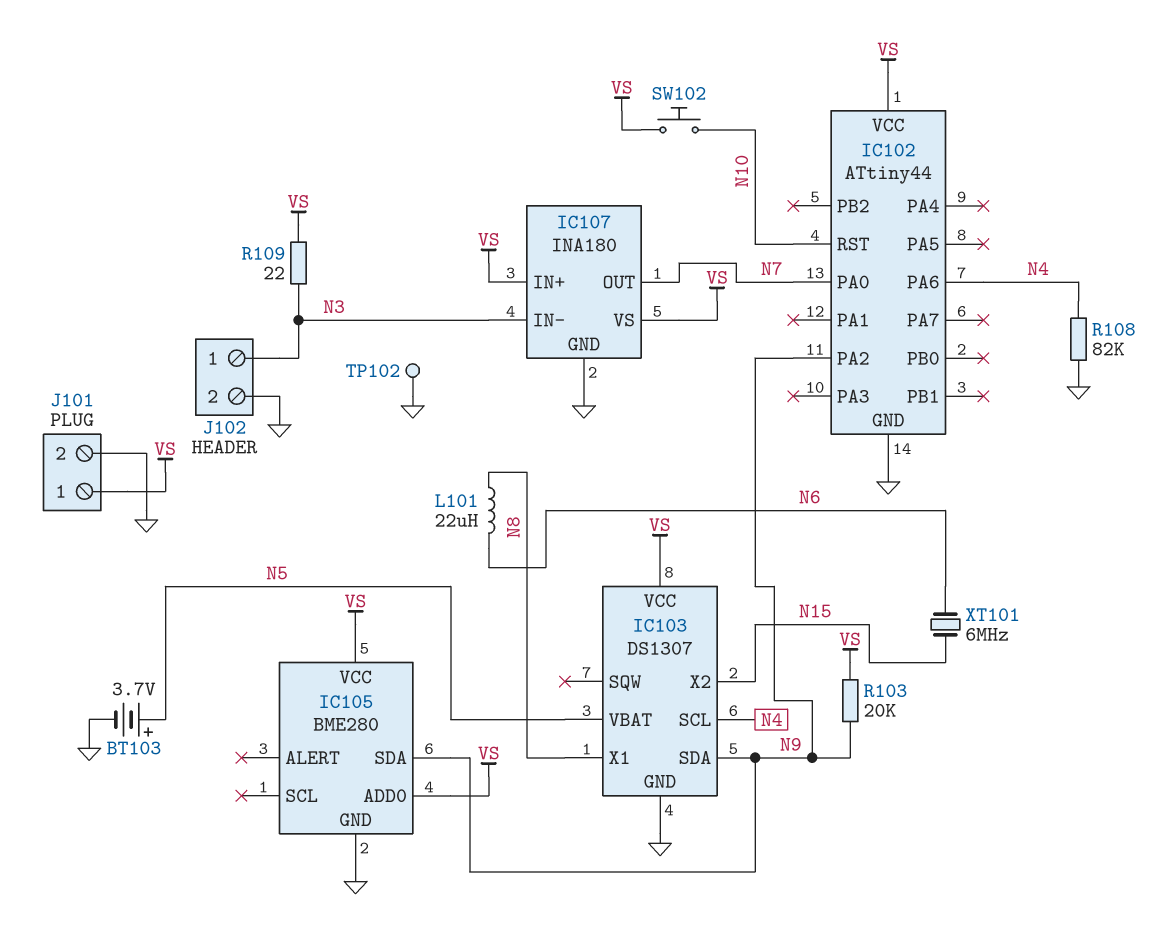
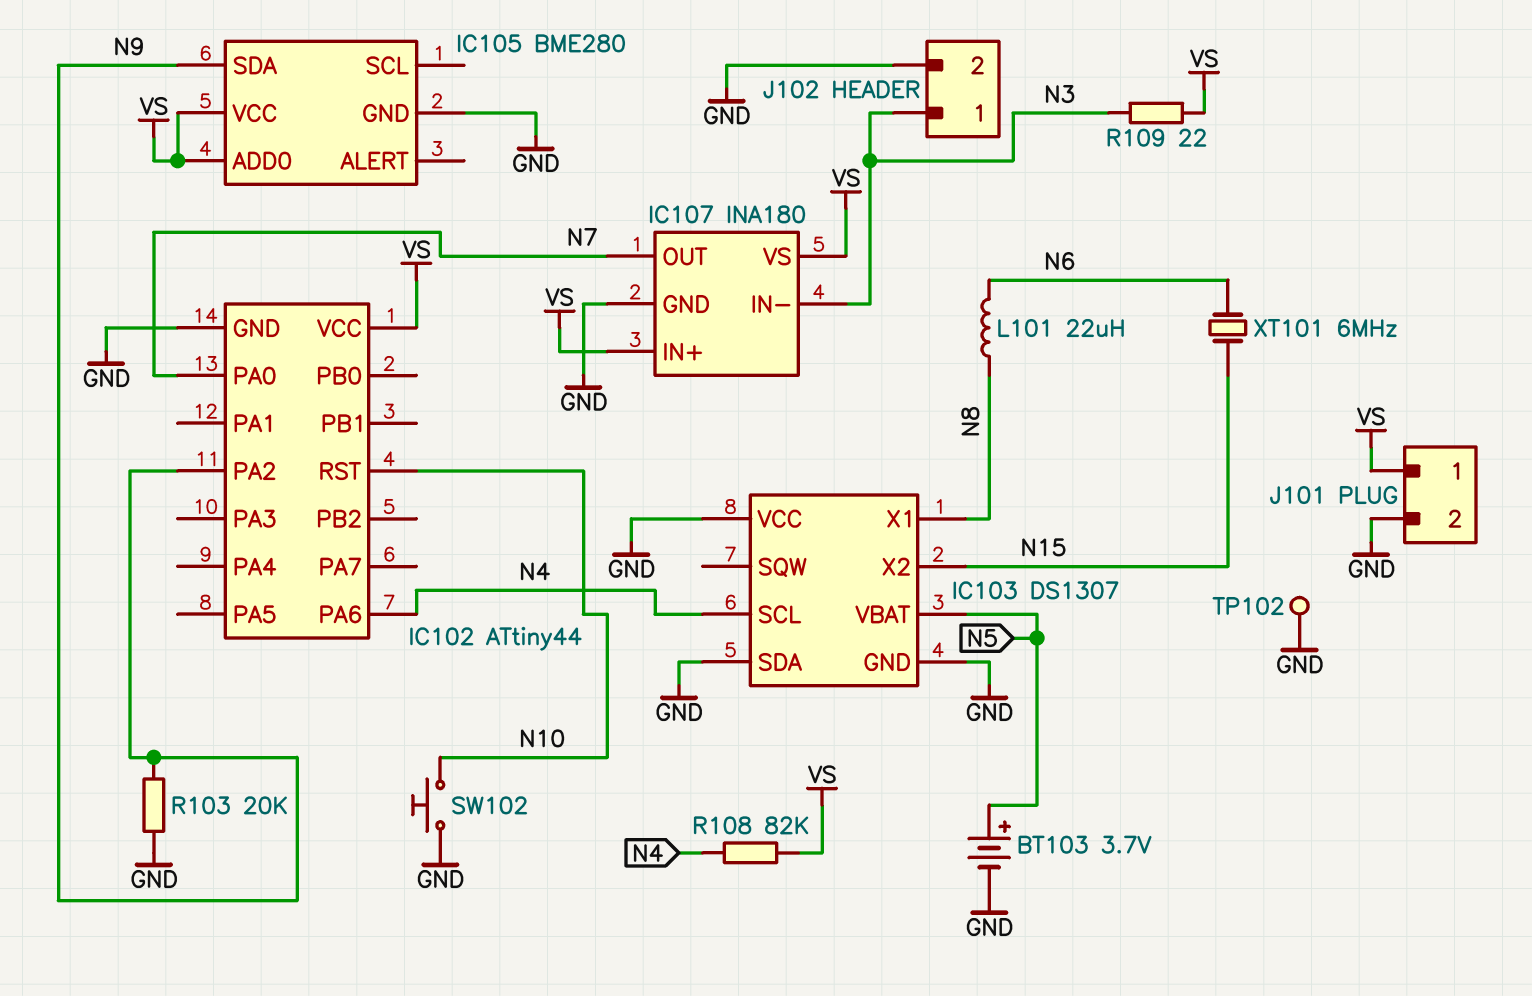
IC103 pin SDA: N9 -> GND
IC103 pin VCC: VS -> GND
R103: 20k (N9, VS) -> 20k (GND, N9)
R108: 82k (GND, N4) -> 82k (N4, VS)
SW102: button (N10, VS) -> button (GND, N10)

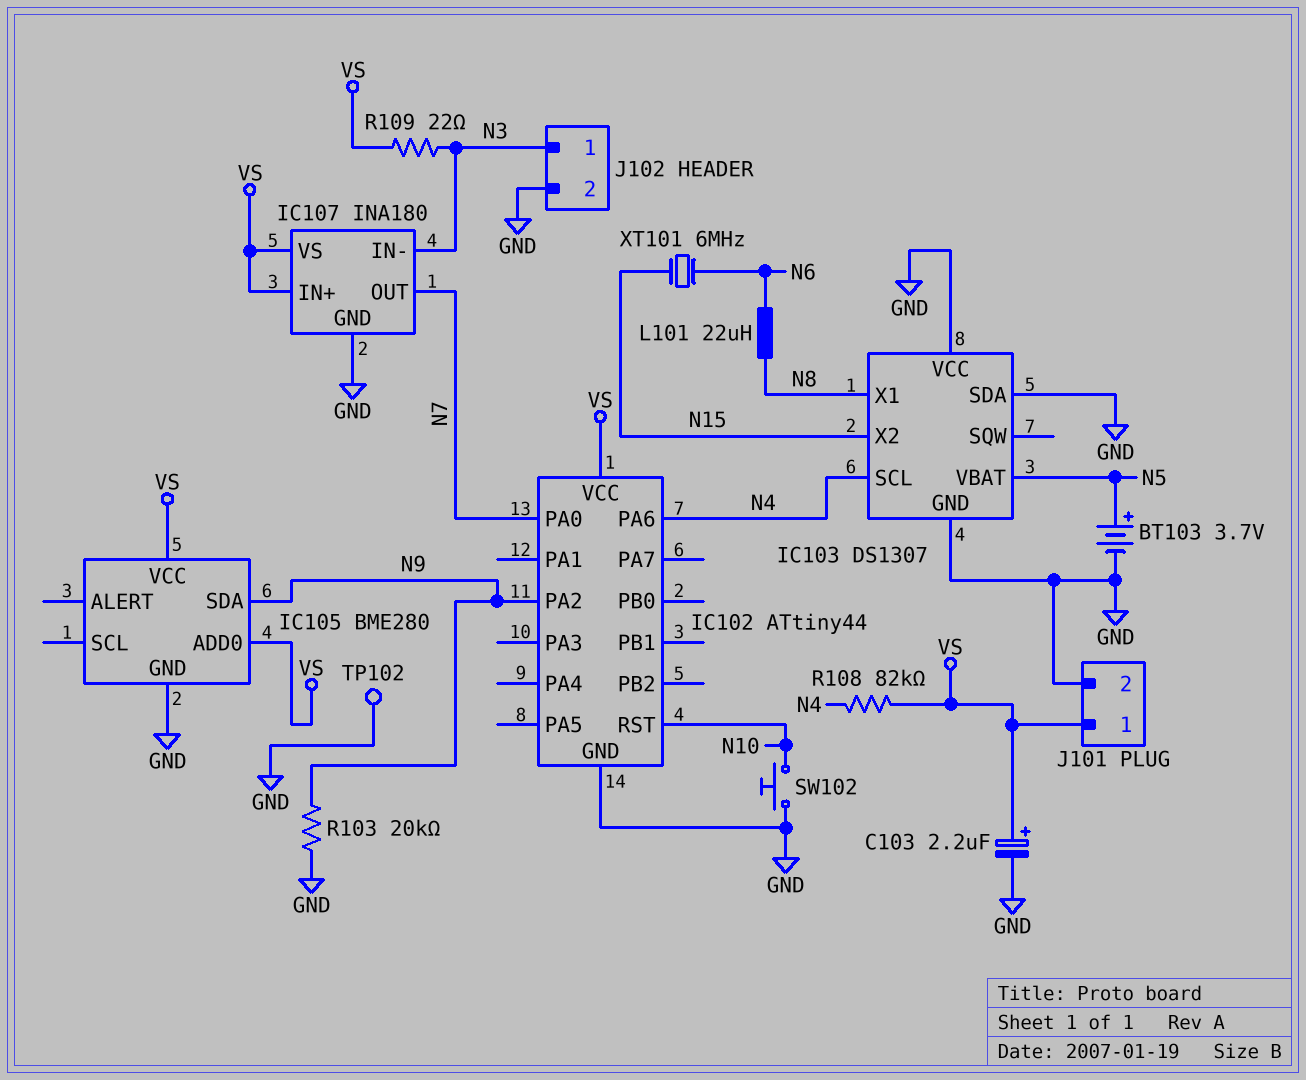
C103: none -> 2.2uF (plus VS, minus GND)

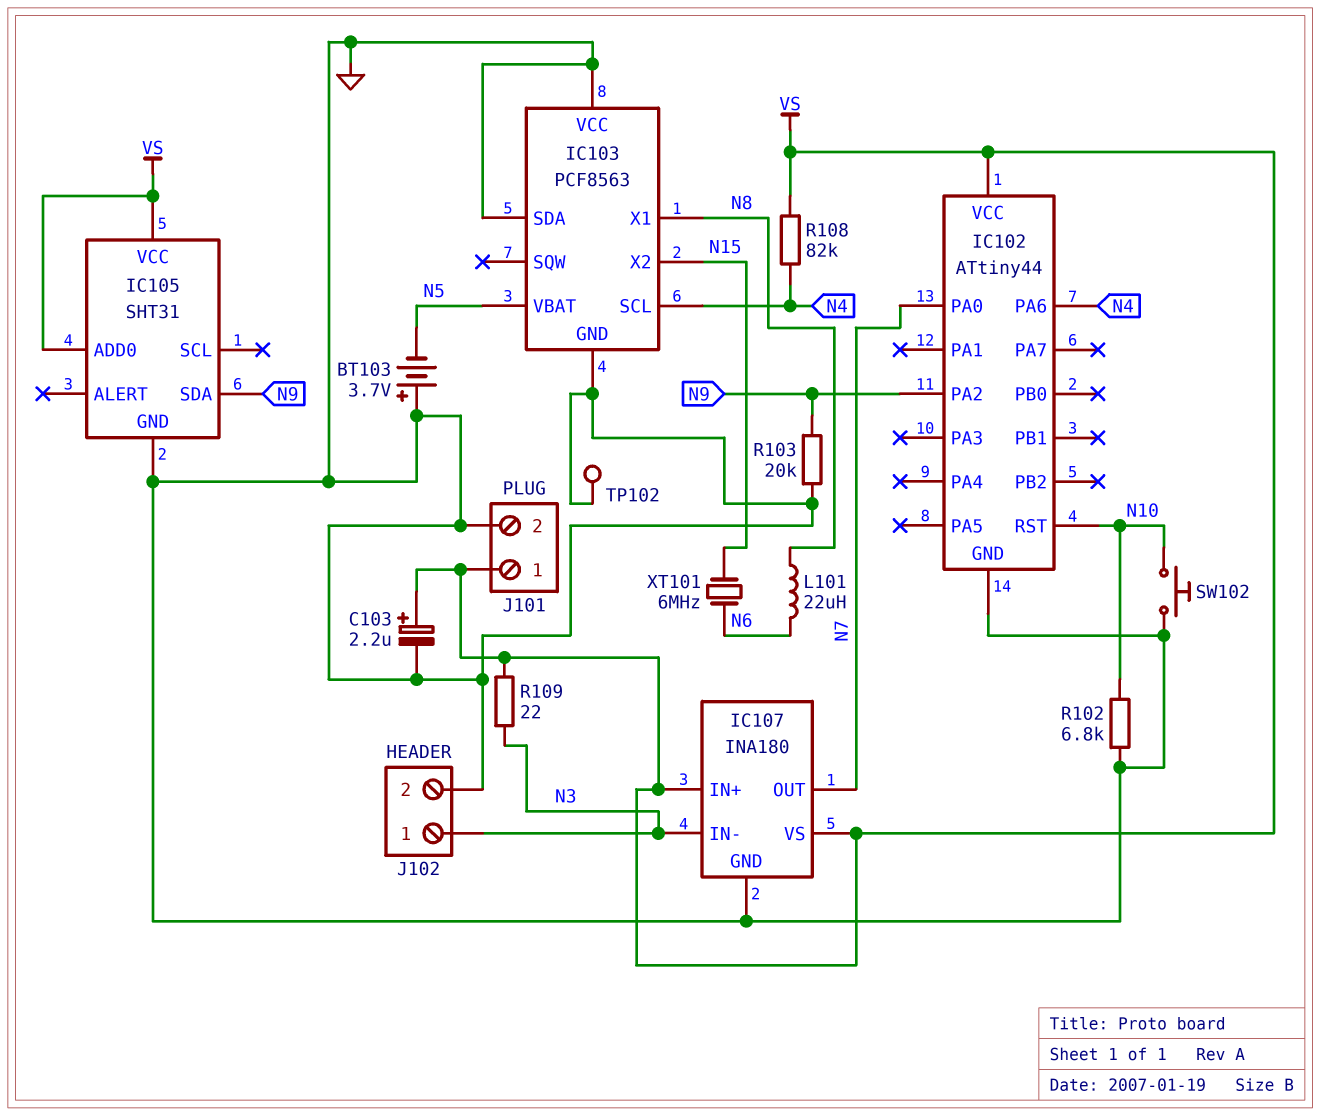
BT103: 3.7V (plus N5, minus GND) -> 3.7V (plus GND, minus N5)
IC103: DS1307 -> PCF8563
IC105: BME280 -> SHT31
R102: none -> 6.8k (GND, N10)

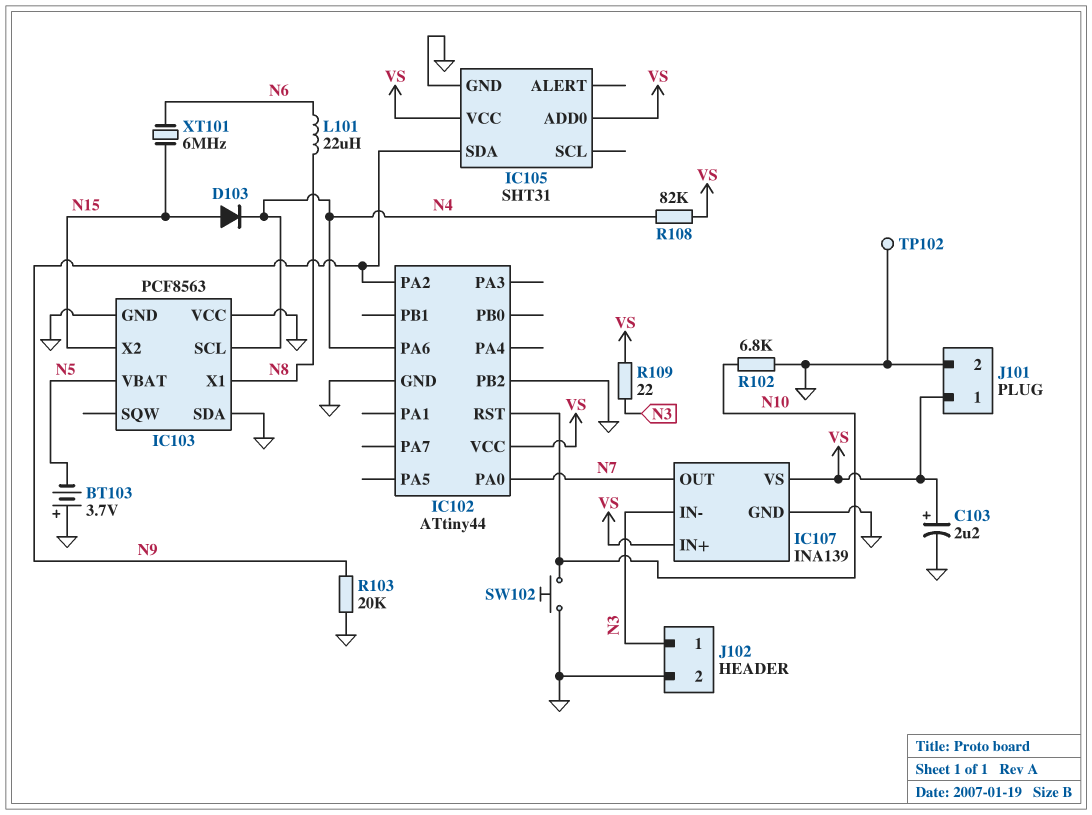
D103: none -> diode (A N15, K N4)
IC102 pin PB2: none -> GND
IC107: INA180 -> INA139

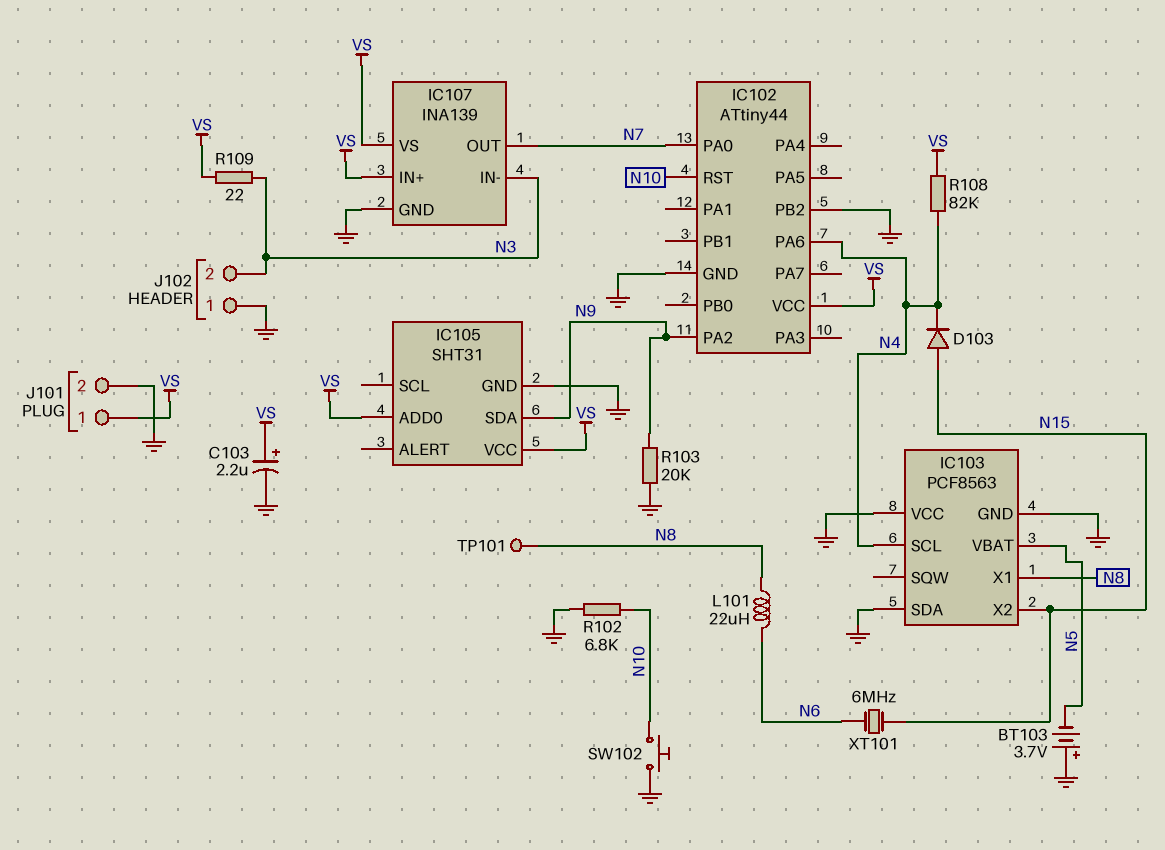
J102 pin 1: N3 -> GND
J102 pin 2: GND -> N3
TP101: none -> test point (N8)
TP102: test point (GND) -> none

